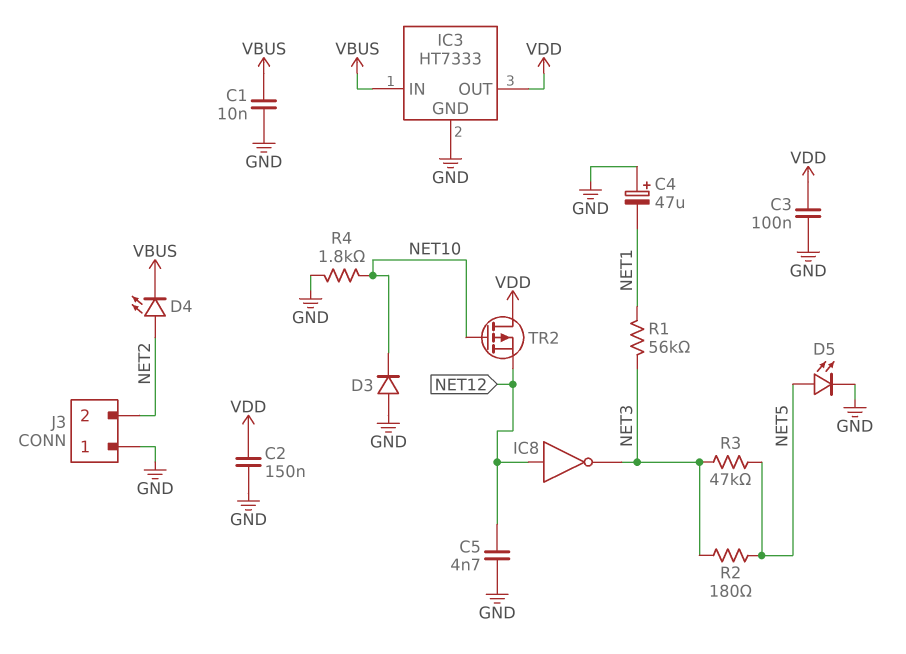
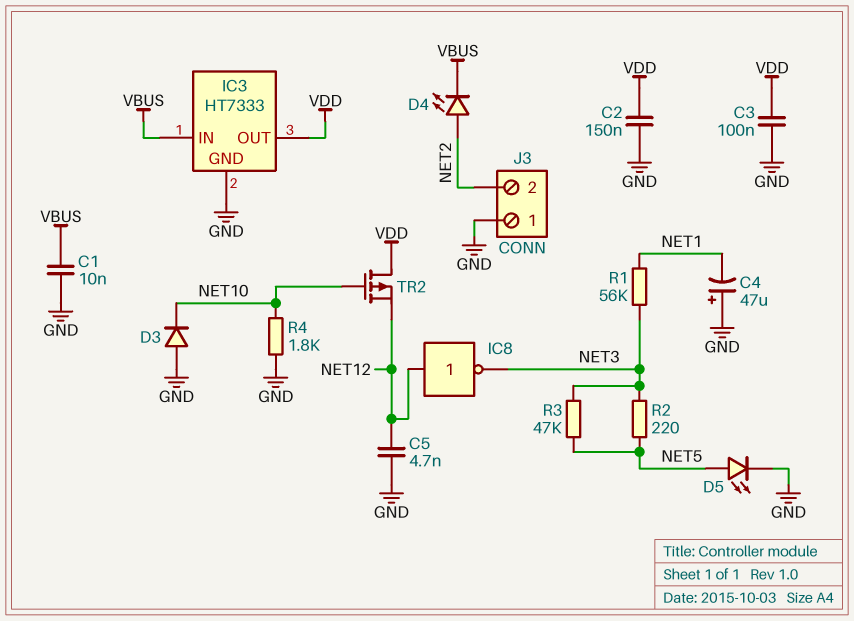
R2: 180 (NET3, NET5) -> 220 (NET3, NET5)

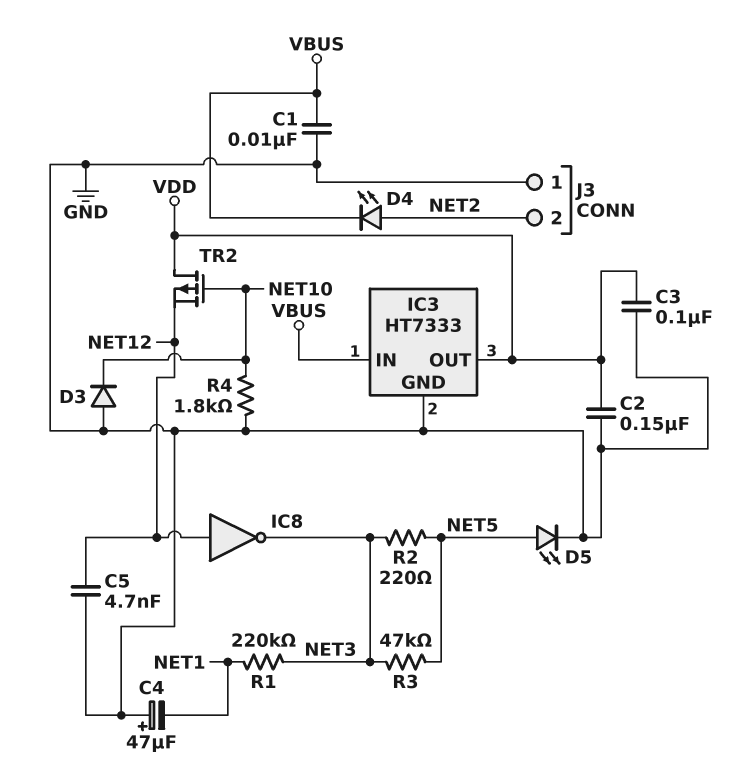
R1: 56k (NET1, NET3) -> 220k (NET1, NET3)

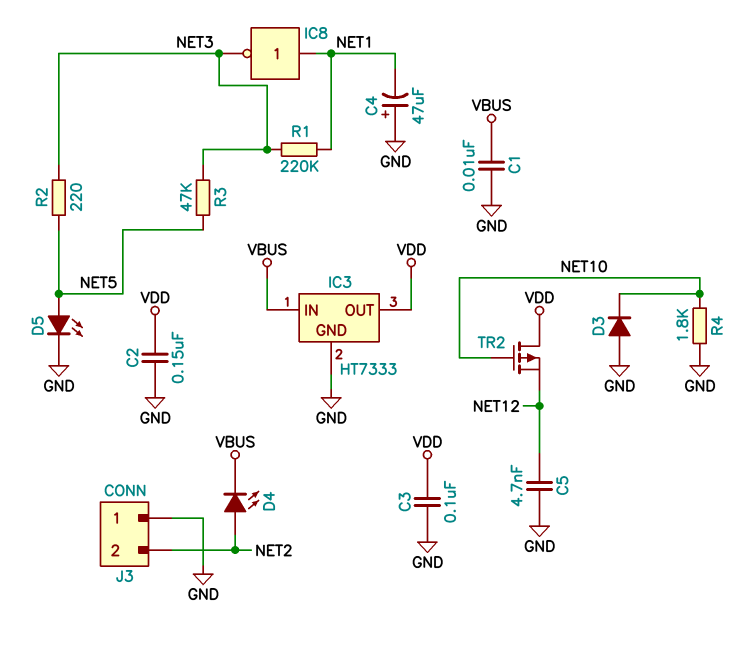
IC8: NOT (in NET12, out NET3) -> NOT (in NET1, out NET3)

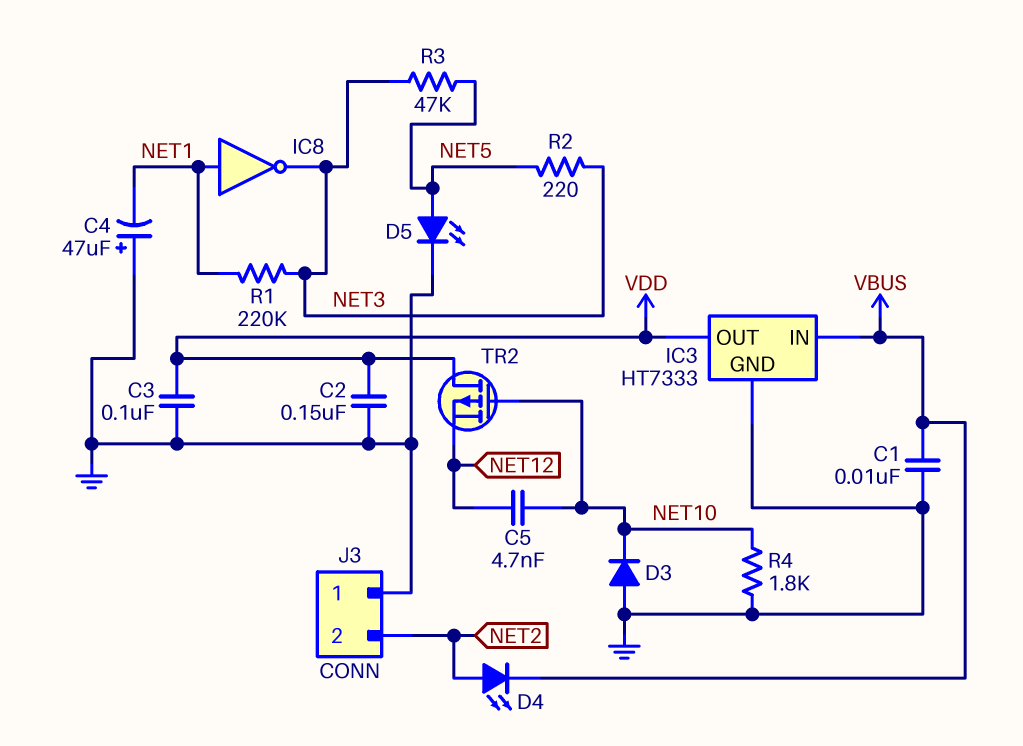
C5: 4.7nF (GND, NET12) -> 4.7nF (NET10, NET12)

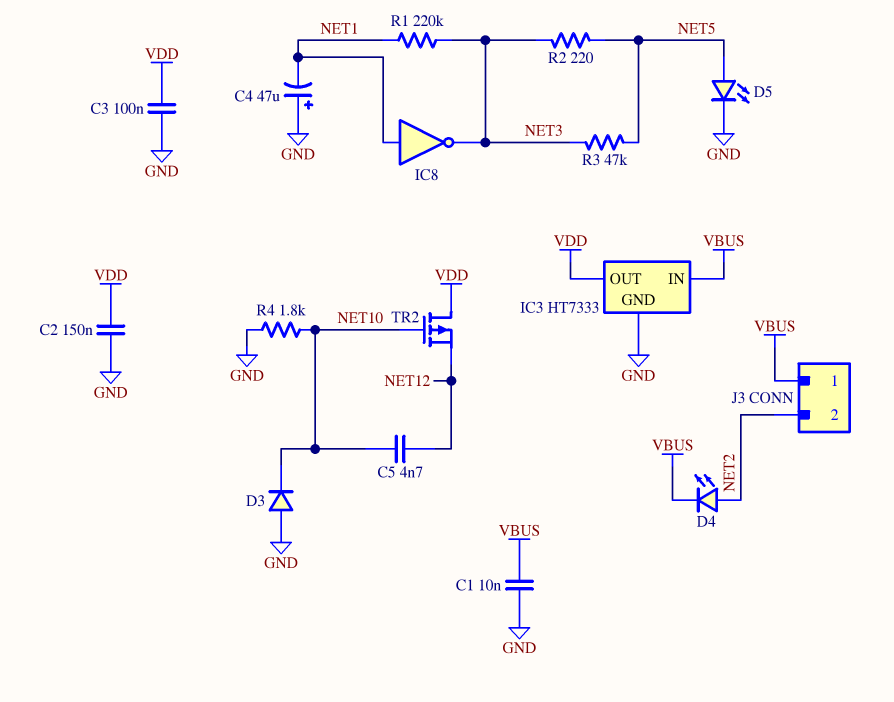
J3 pin 1: GND -> VBUS

